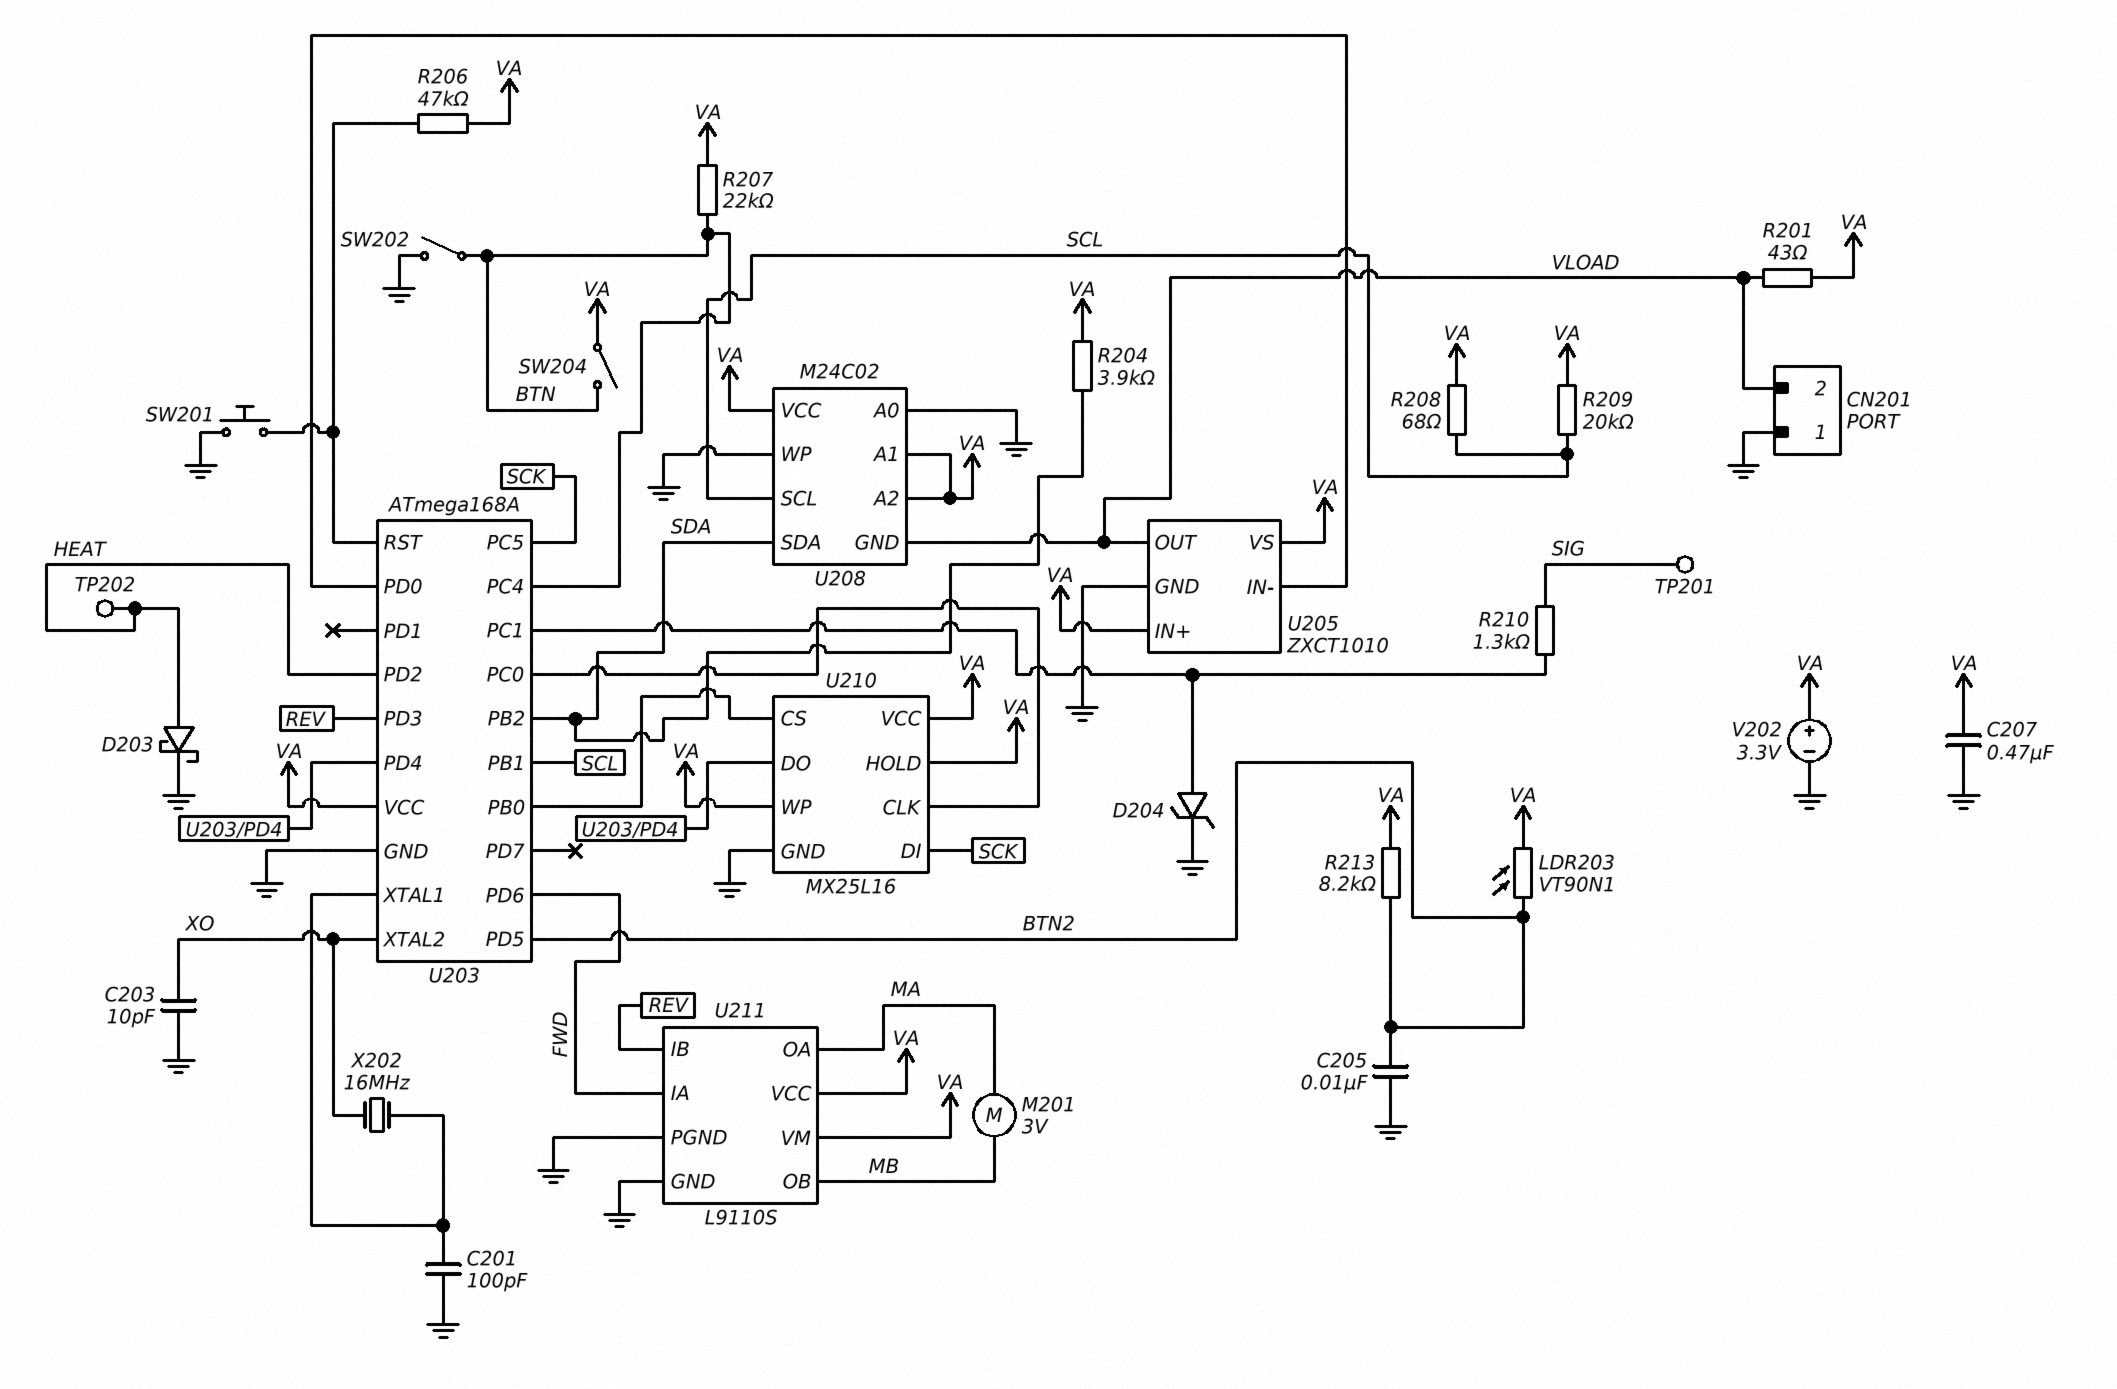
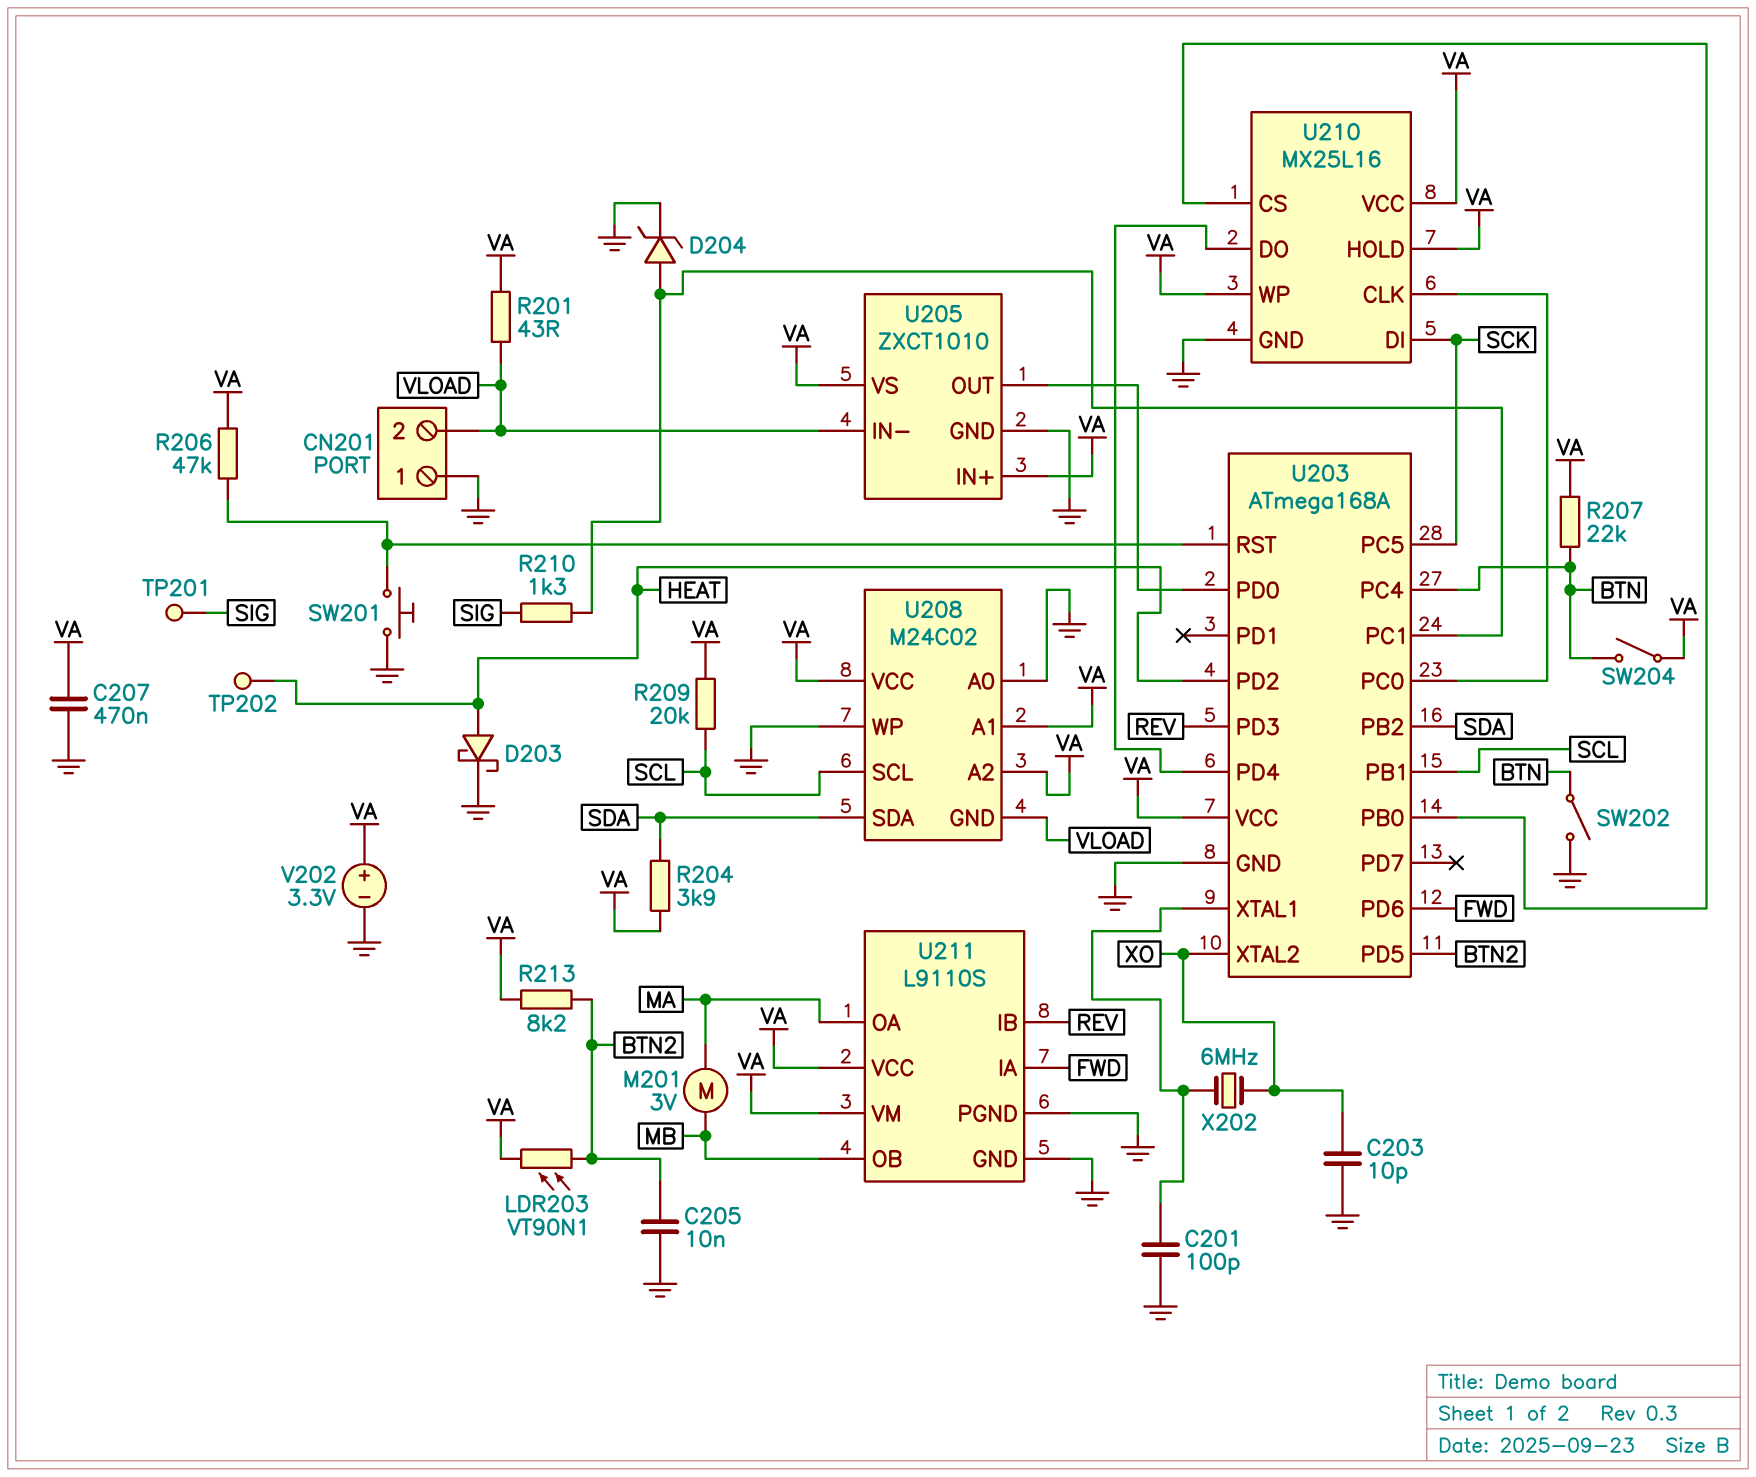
R208: 68 (SCL, VA) -> none
U205 pin IN-: U203/PD0 -> VLOAD
U205 pin OUT: VLOAD -> U203/PD0
X202: 16MHz (U203/XTAL1, XO) -> 6MHz (U203/XTAL1, XO)

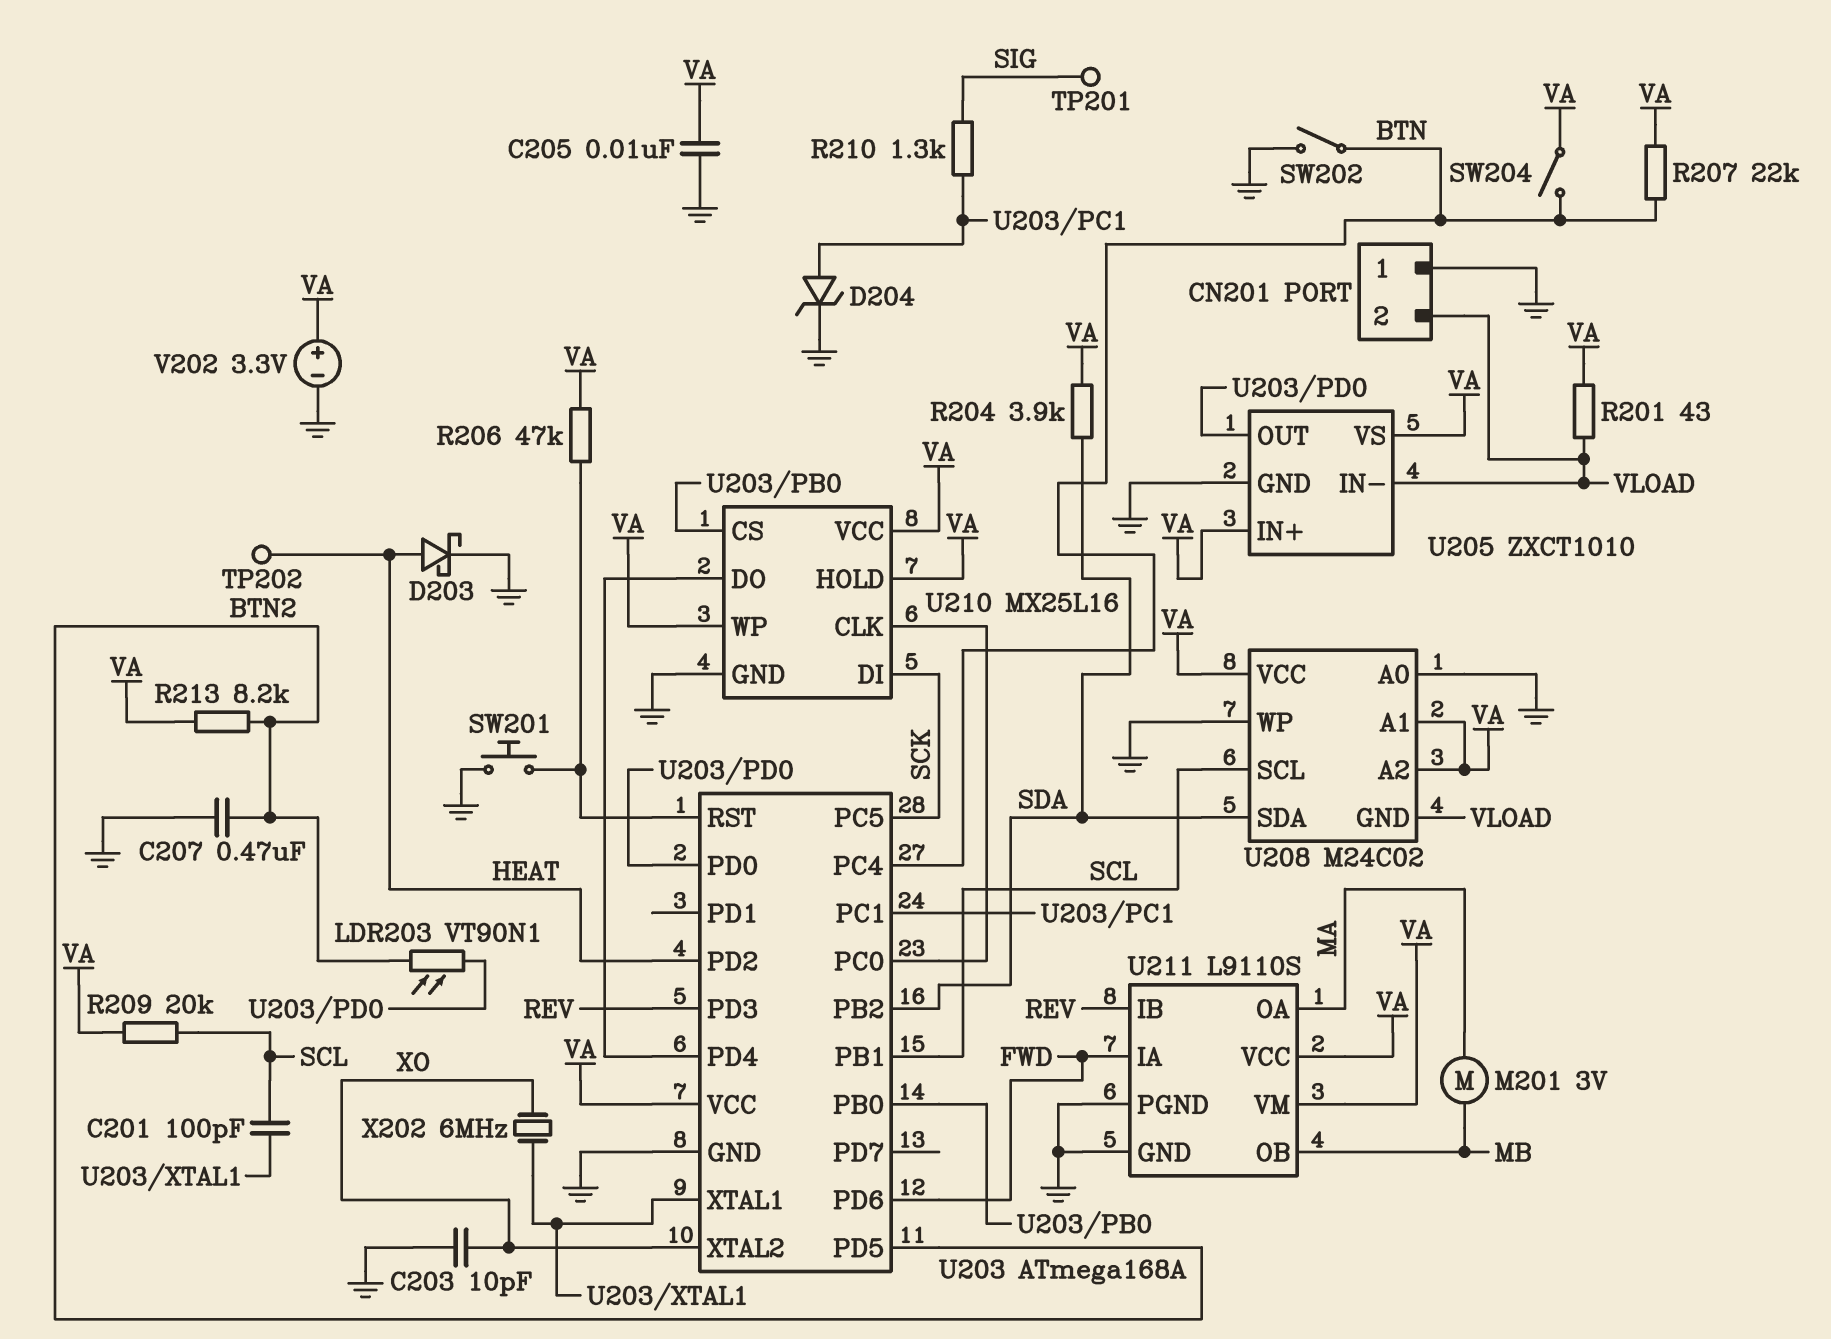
C201: 100pF (GND, U203/XTAL1) -> 100pF (SCL, U203/XTAL1)
C205: 10nF (BTN2, GND) -> 10nF (GND, VA)
C207: 470nF (GND, VA) -> 470nF (BTN2, GND)
LDR203: VT90N1 (BTN2, VA) -> VT90N1 (BTN2, U203/PD0)

